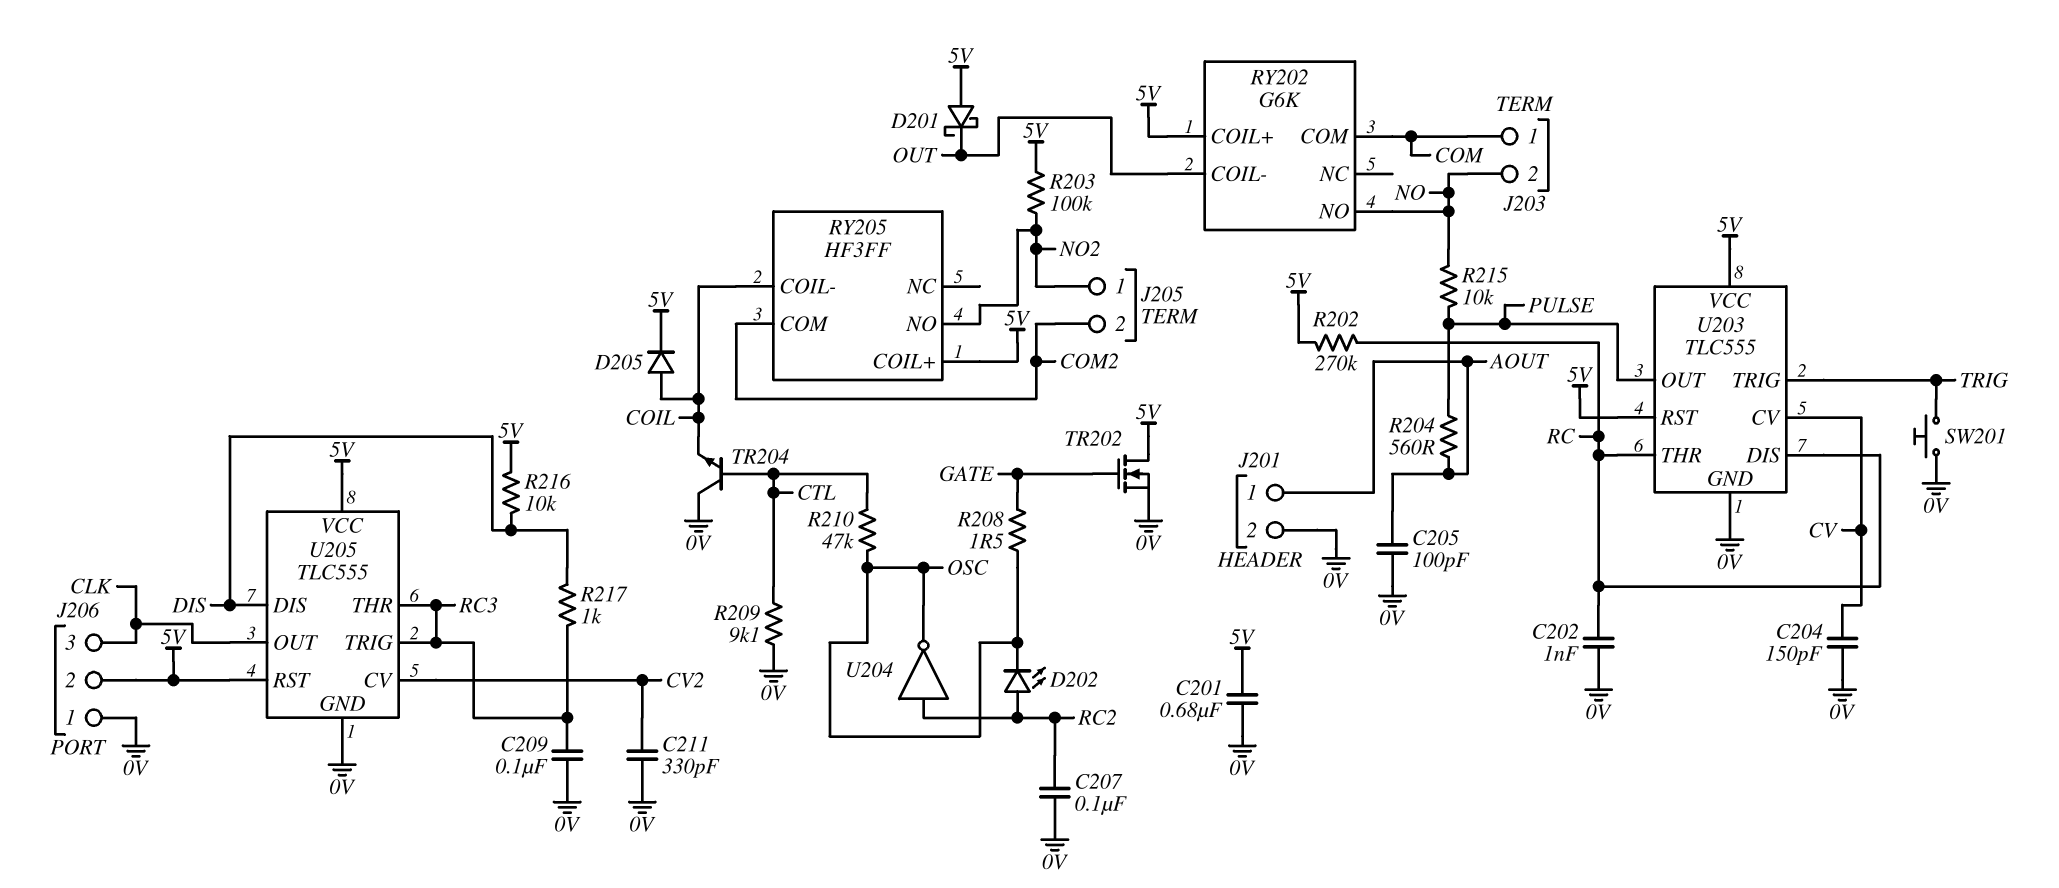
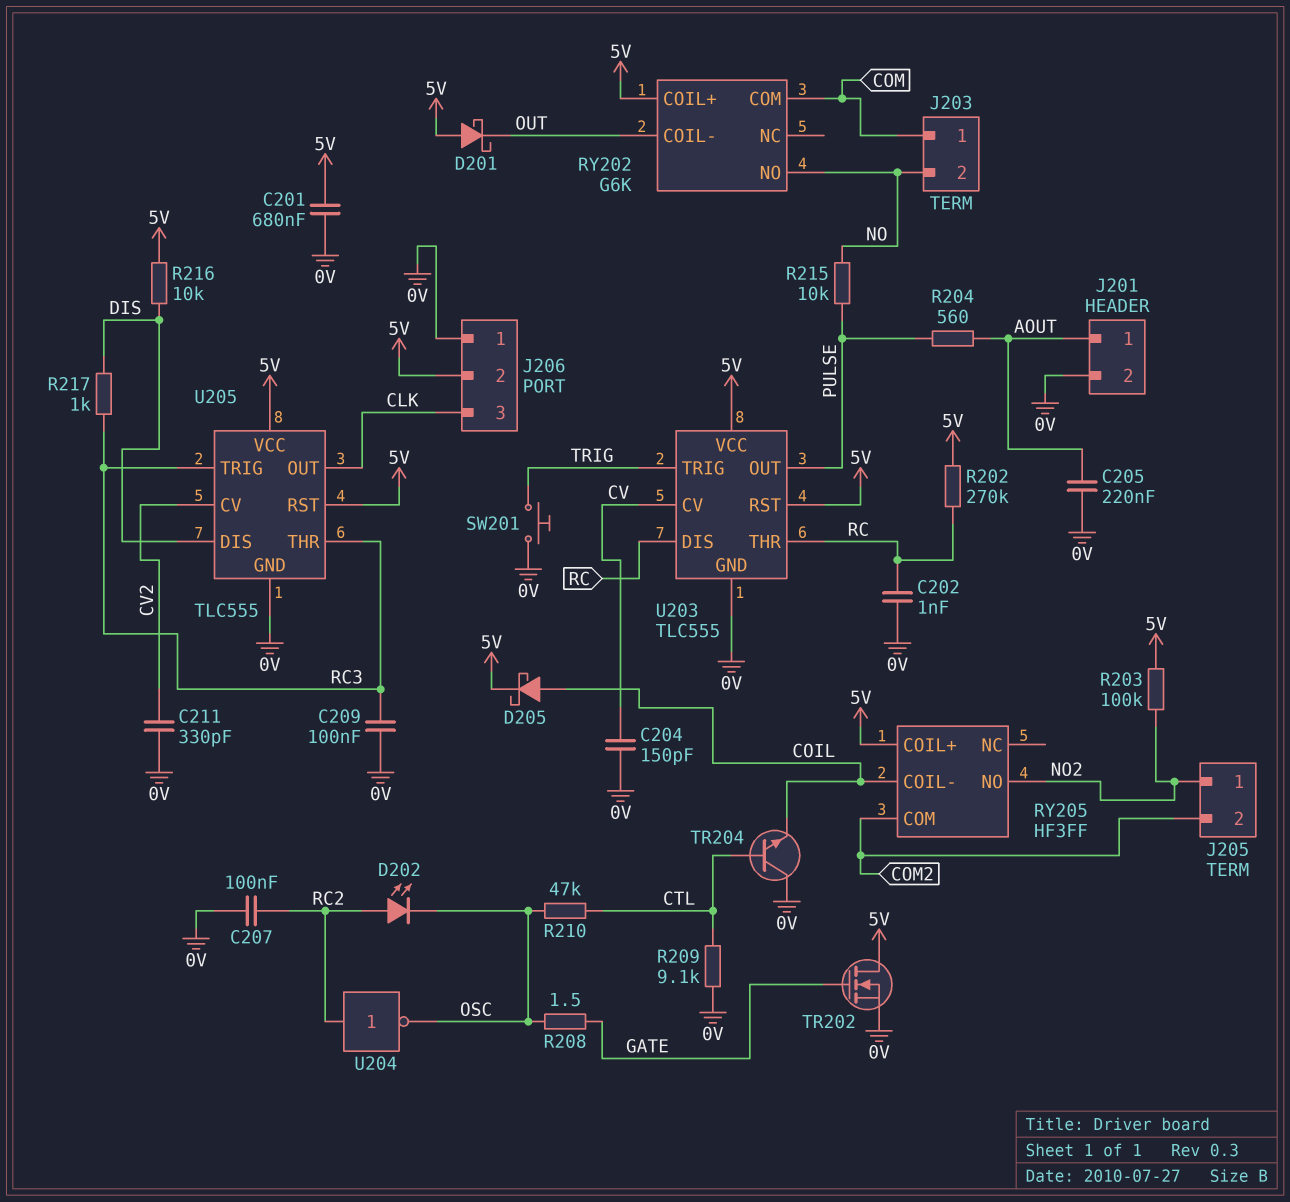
C205: 100pF (0V, AOUT) -> 220nF (0V, AOUT)
D205: diode (A COIL, K 5V) -> schottky (A COIL, K 5V)

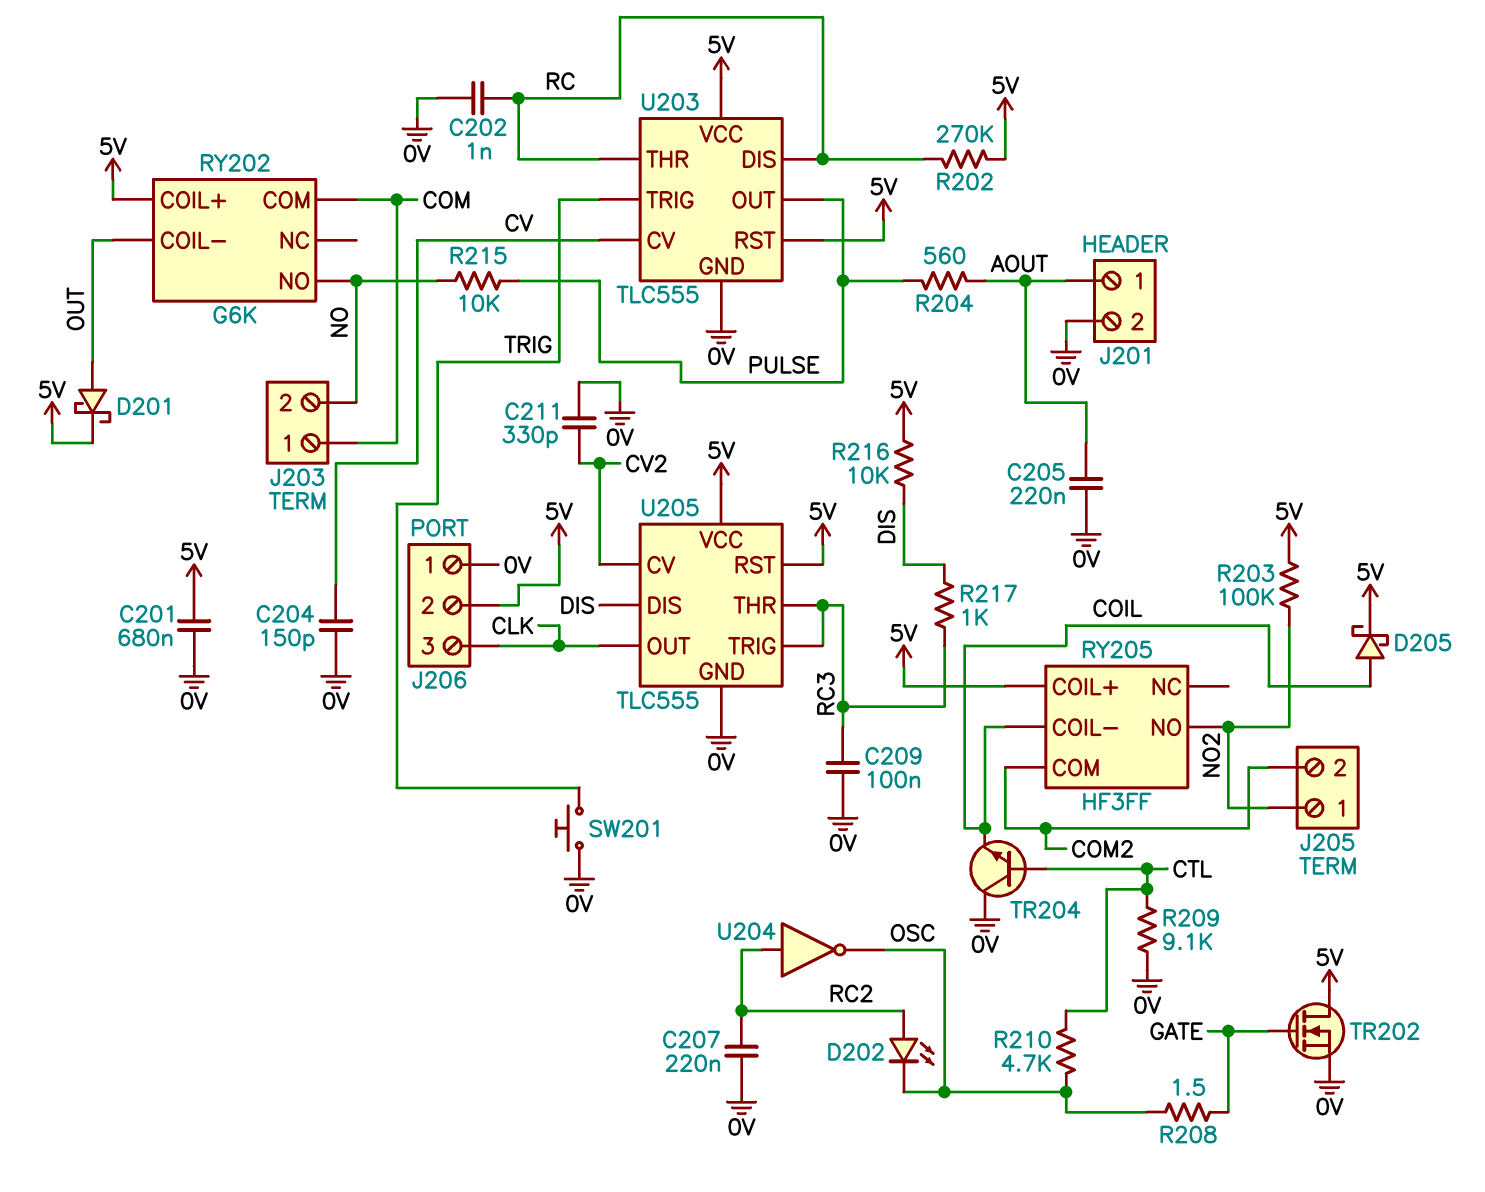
C207: 100nF (0V, RC2) -> 220nF (0V, RC2)
D201: schottky (A 5V, K OUT) -> schottky (A OUT, K 5V)
R210: 47k (CTL, OSC) -> 4.7k (CTL, OSC)

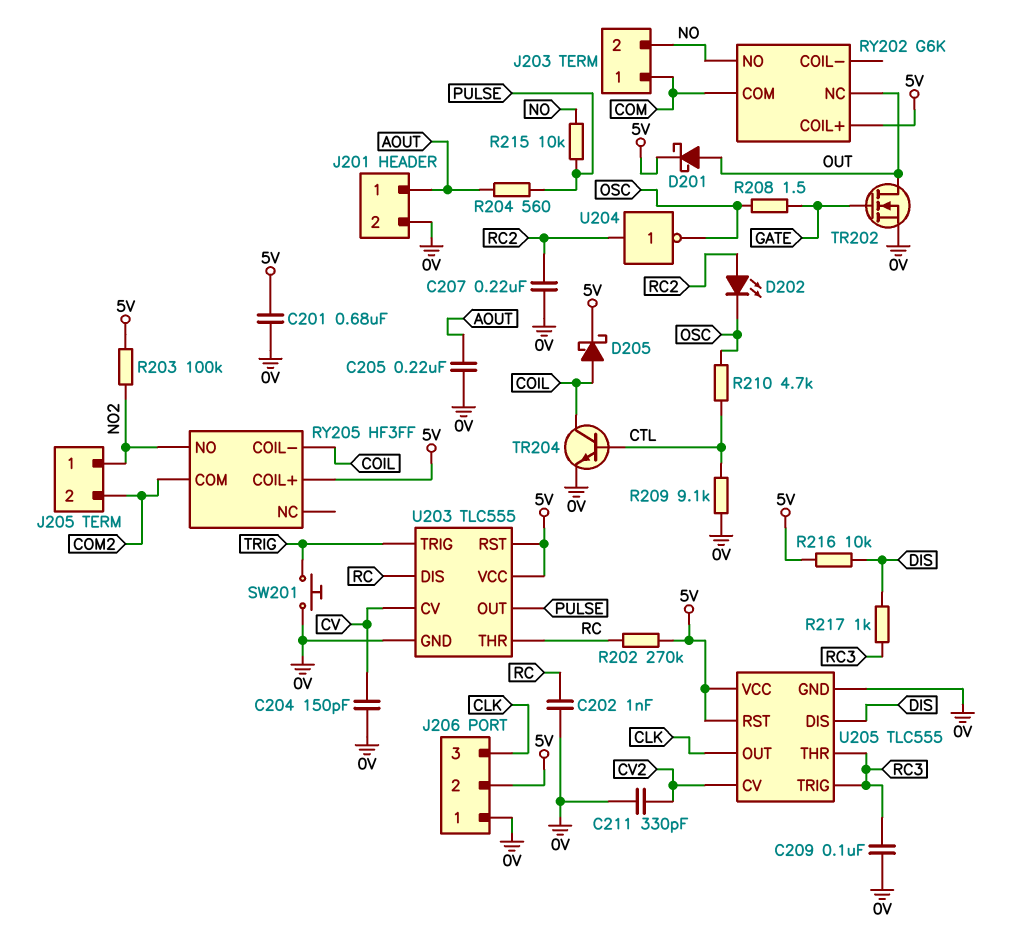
RY202 pin COIL-: OUT -> none
RY202 pin NC: none -> OUT
TR202: NMOS (G GATE, D 5V, S 0V) -> NMOS (G GATE, D OUT, S 0V)
TR204: NPN (B CTL, C 0V, E COIL) -> NPN (B CTL, C COIL, E 0V)

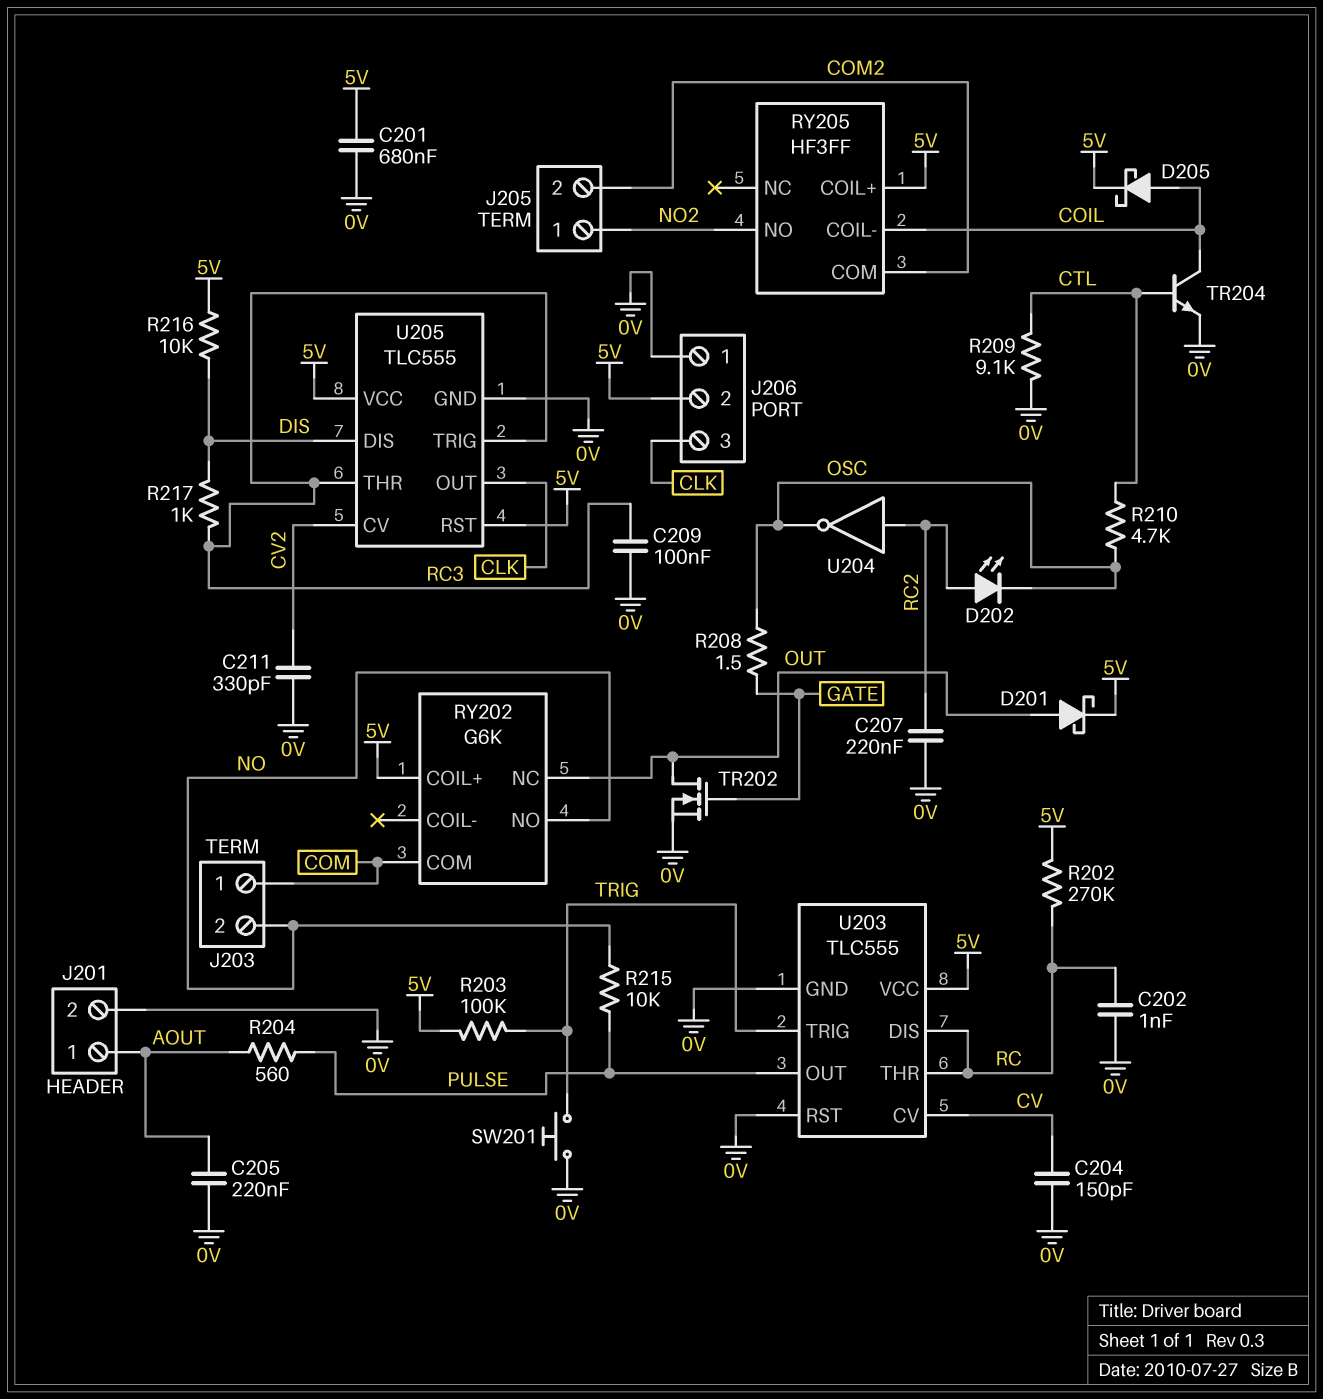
R203: 100k (5V, NO2) -> 100k (5V, TRIG)
U203 pin RST: 5V -> 0V

